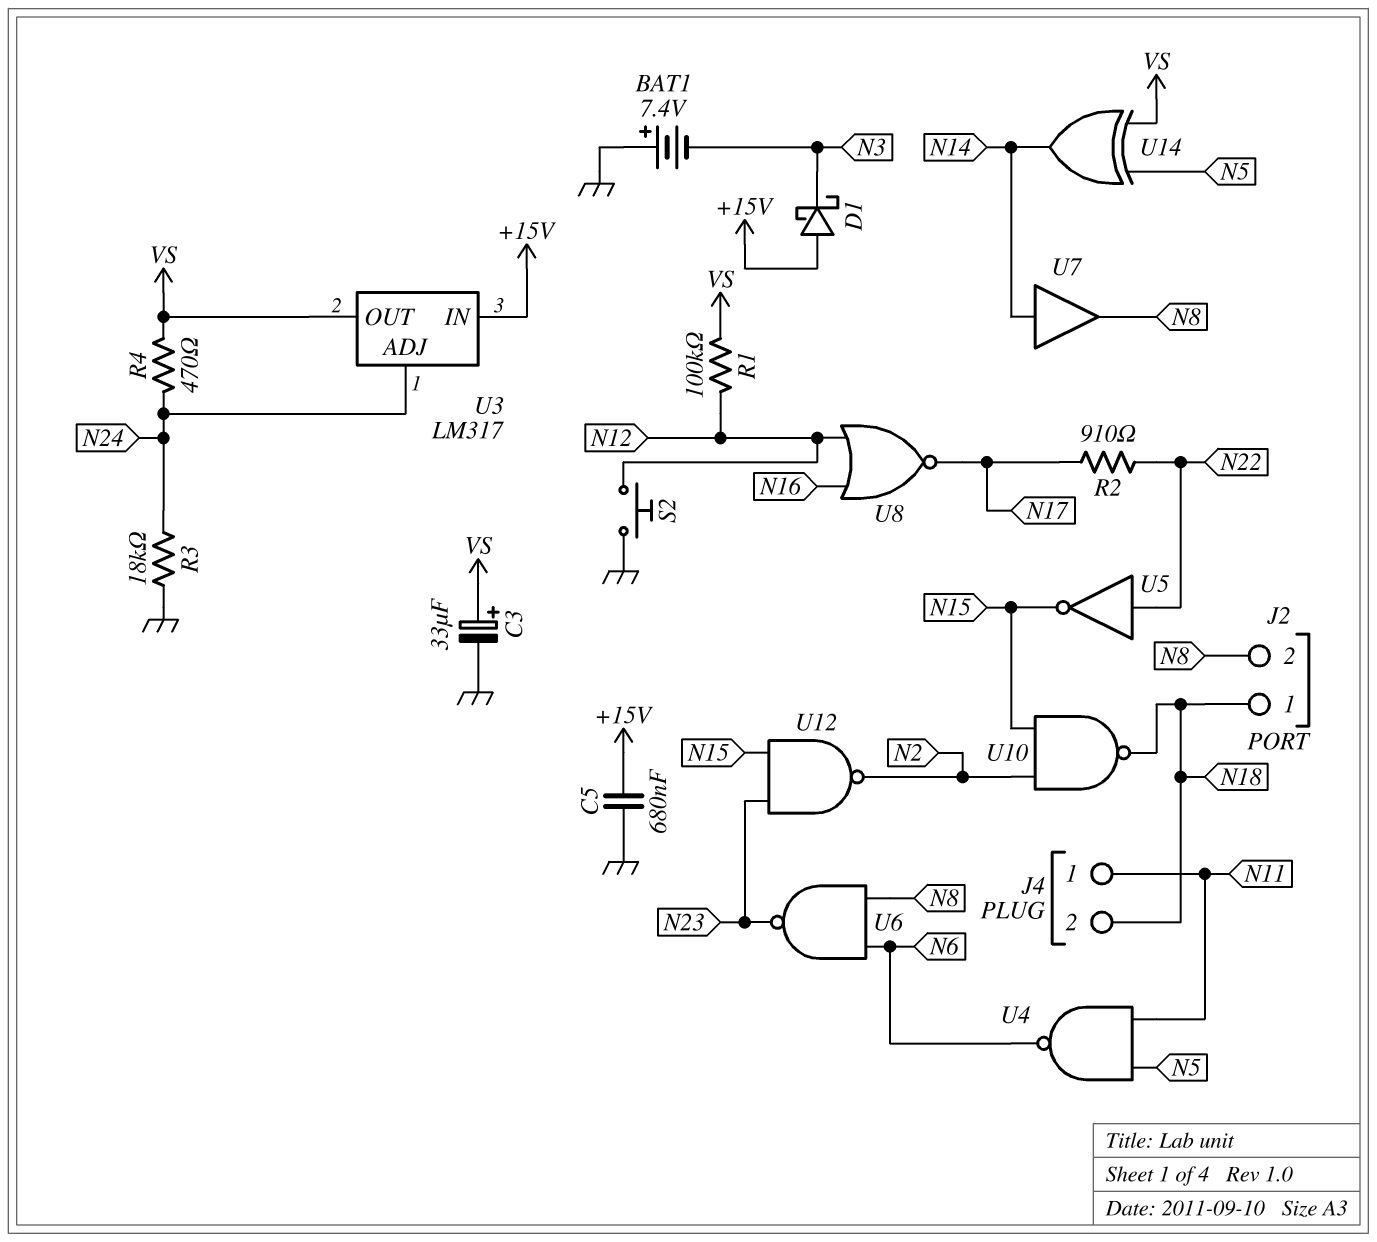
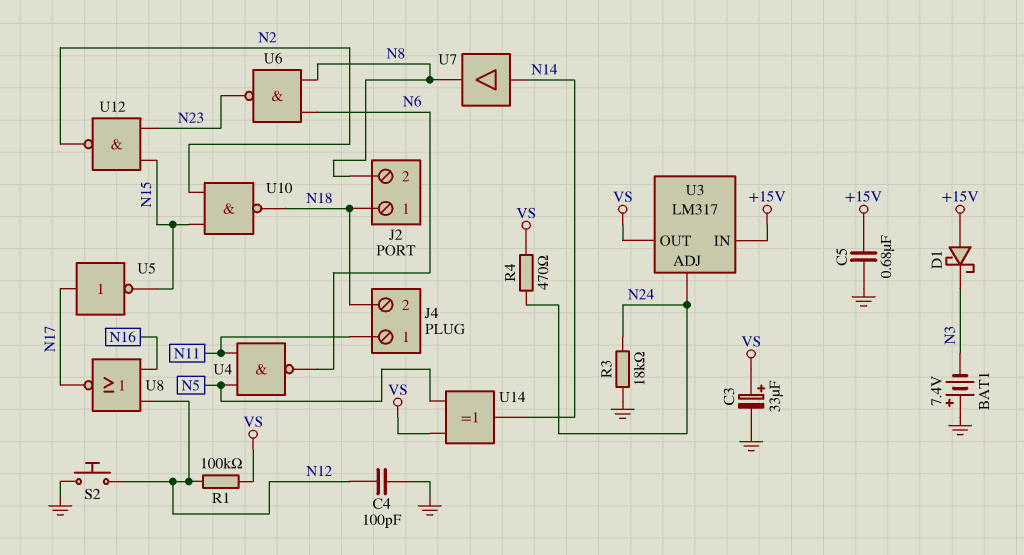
C4: none -> 100pF (GND, N12)
R2: 910 (N17, N22) -> none
U5: NOT (in N22, out N15) -> NOT (in N17, out N15)

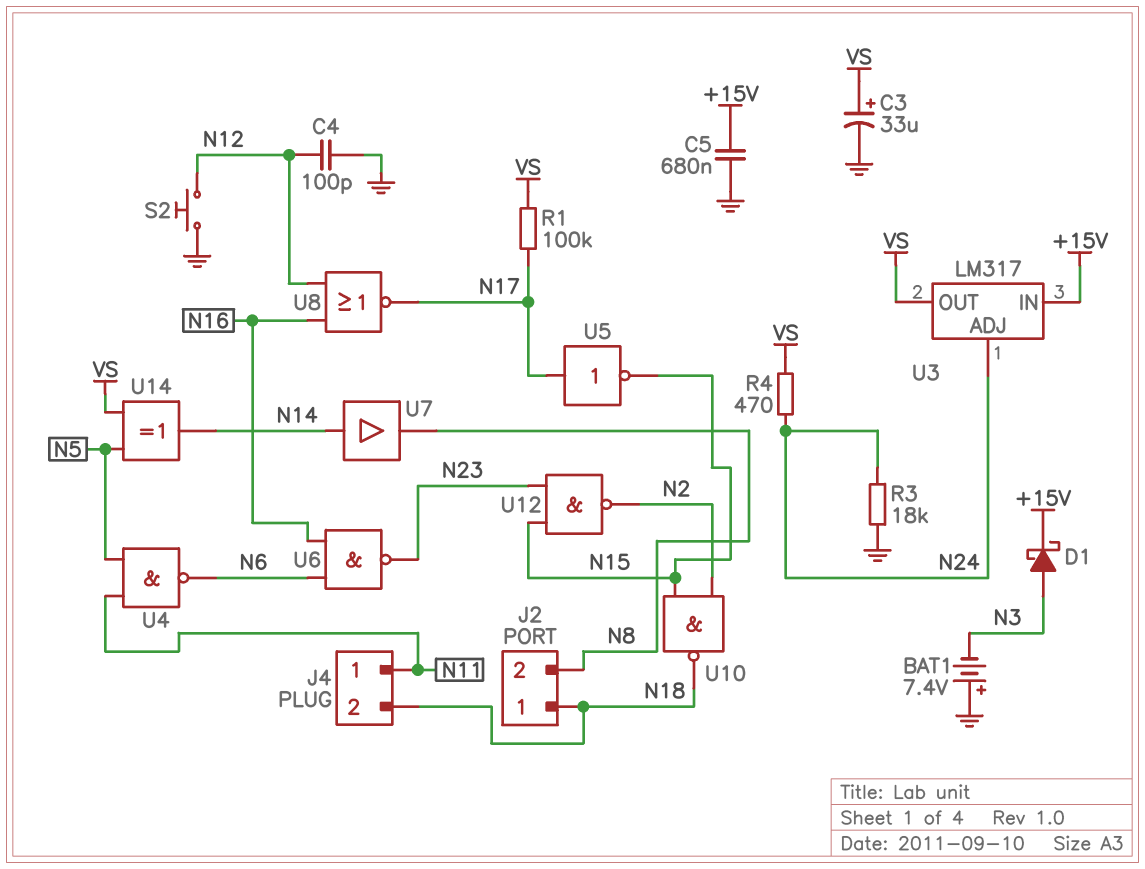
D1: schottky (A +15V, K N3) -> schottky (A N3, K +15V)
R1: 100k (N12, VS) -> 100k (N17, VS)
U6: NAND (in N6, in N8, out N23) -> NAND (in N6, in N16, out N23)

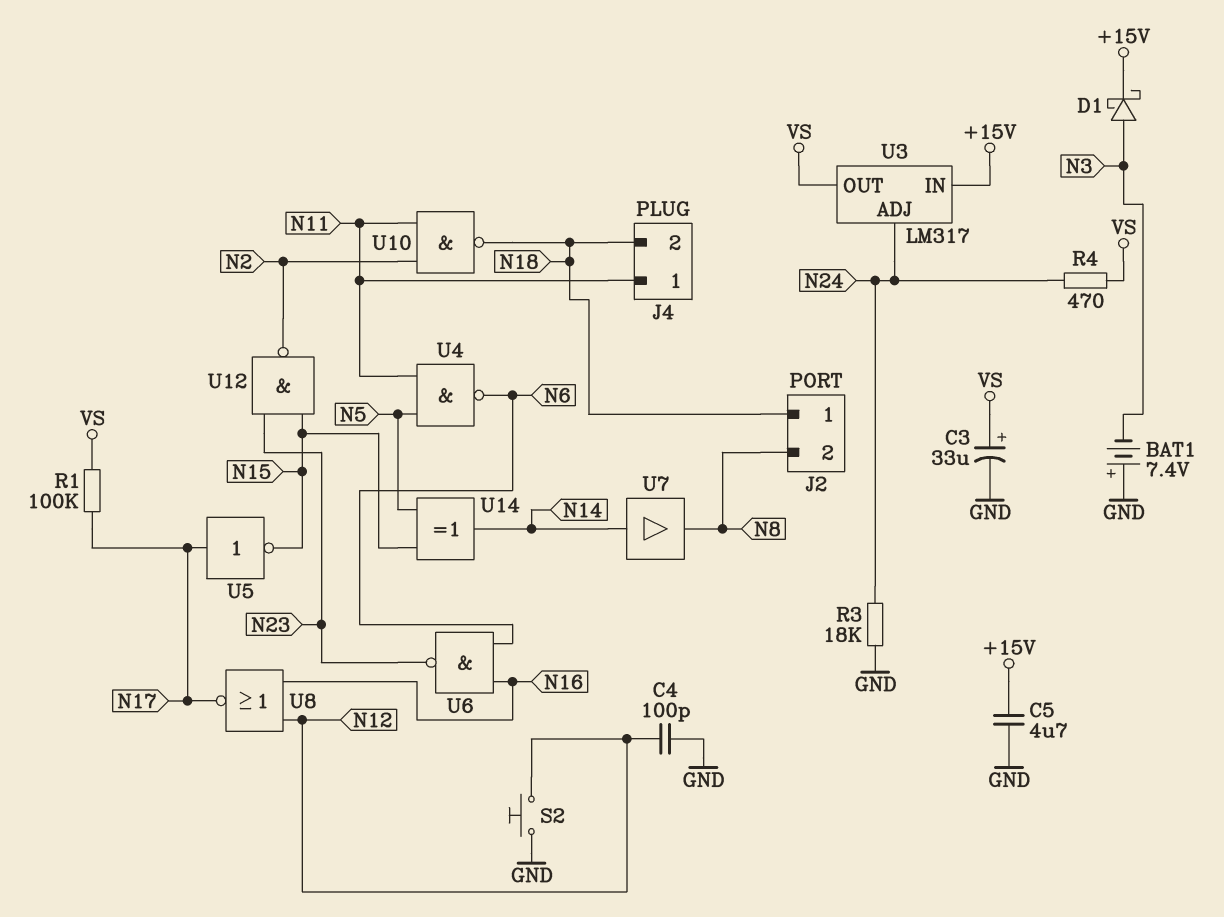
C5: 680nF (+15V, GND) -> 4.7uF (+15V, GND)
U10: NAND (in N2, in N15, out N18) -> NAND (in N2, in N11, out N18)
U14: XOR (in N5, in VS, out N14) -> XOR (in N5, in N15, out N14)

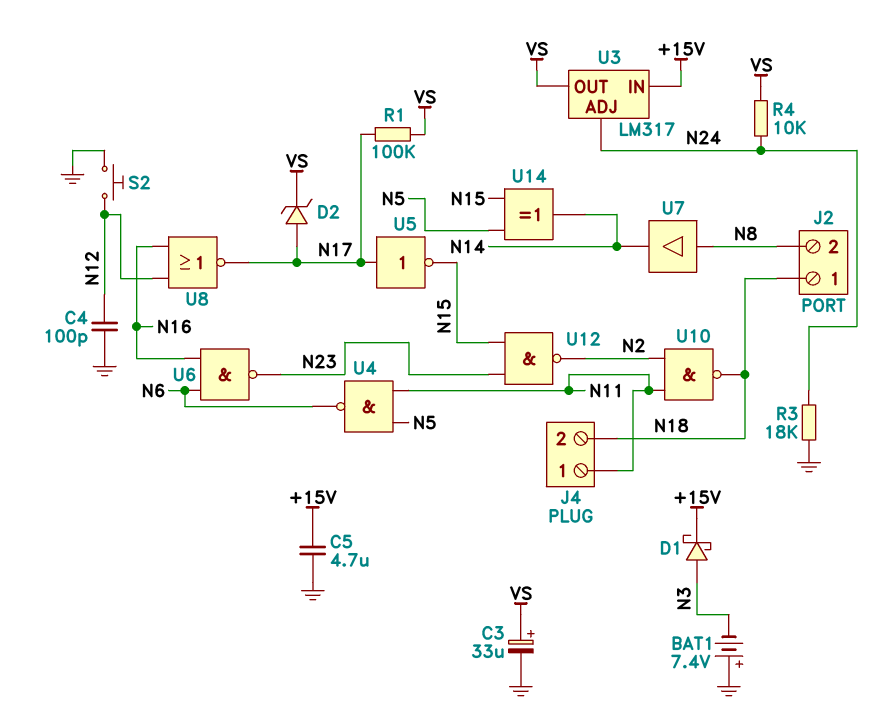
D2: none -> zener (A N17, K VS)
R4: 470 (N24, VS) -> 10k (N24, VS)
U7: buffer (in N14, out N8) -> buffer (in N8, out N14)

